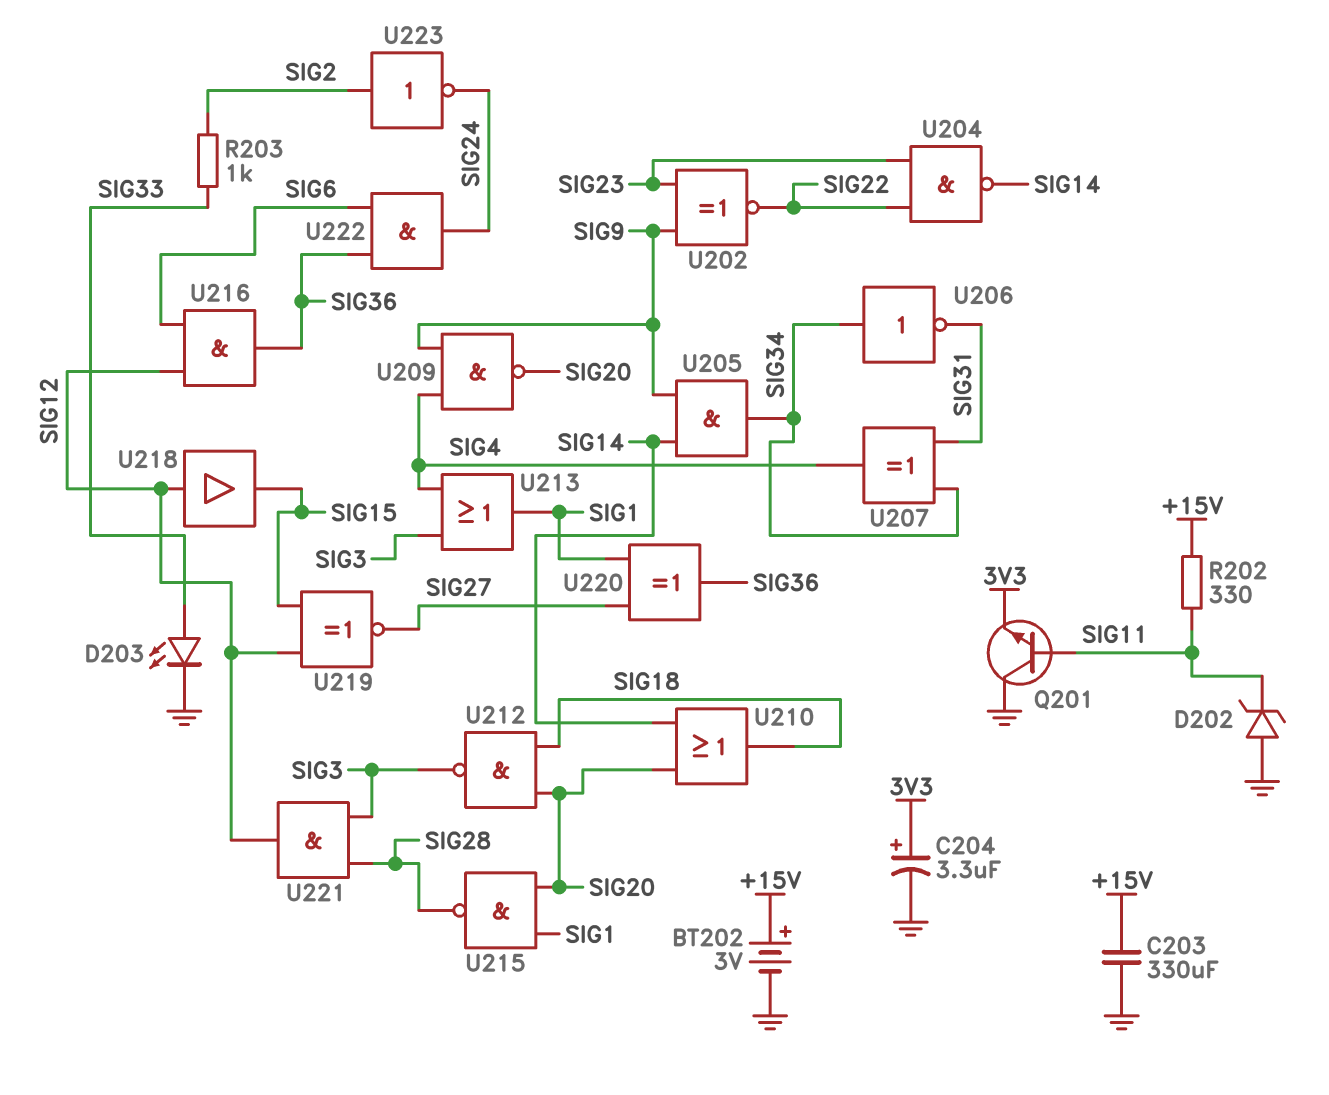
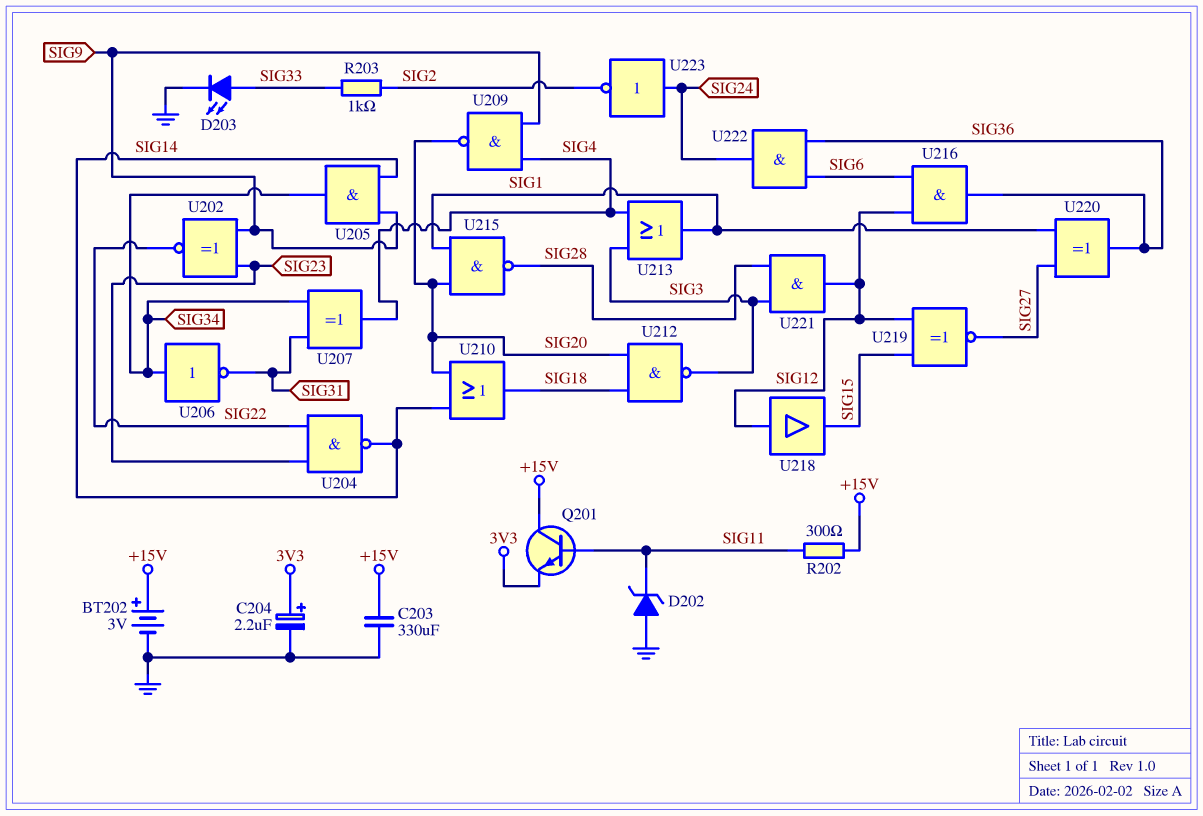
C204: 3.3uF (plus 3V3, minus GND) -> 2.2uF (plus 3V3, minus GND)
Q201: NPN (B SIG11, C GND, E 3V3) -> NPN (B SIG11, C +15V, E 3V3)
R202: 330 (+15V, SIG11) -> 300 (+15V, SIG11)
U223: NOT (in SIG2, out SIG24) -> NOT (in SIG24, out SIG2)

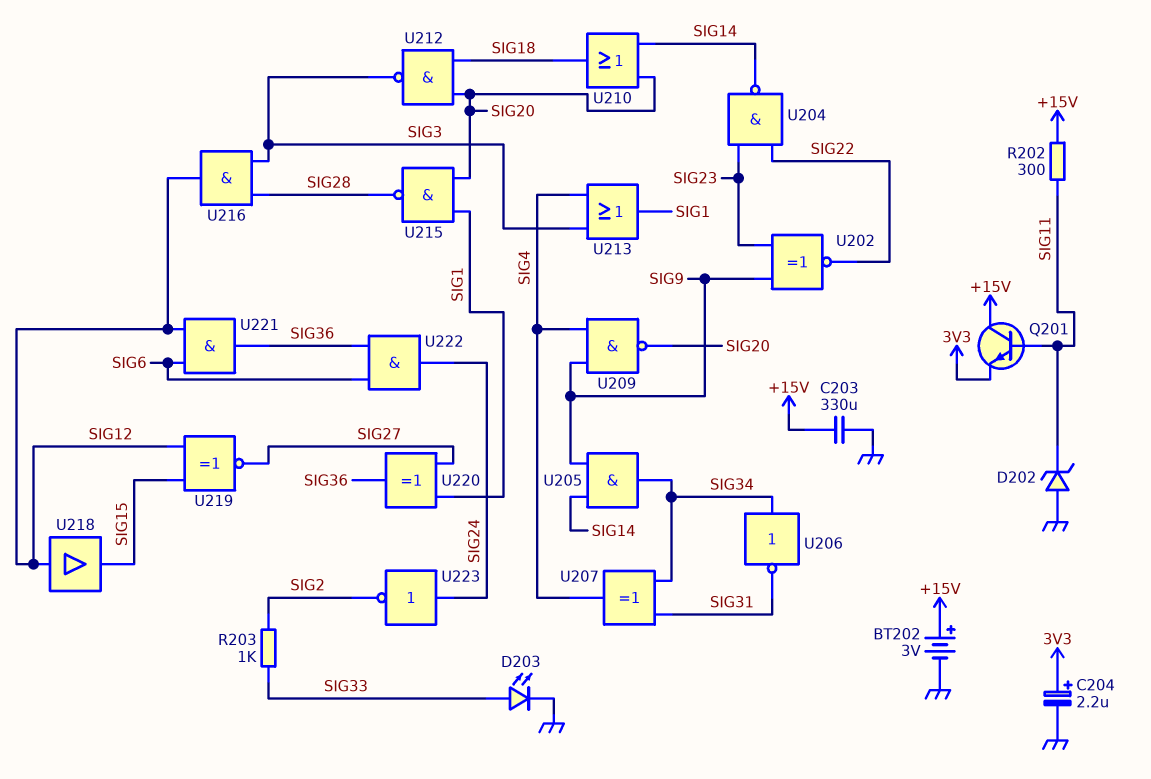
U216: AND (in SIG6, in SIG12, out SIG36) -> AND (in SIG3, in SIG28, out SIG12)
U221: AND (in SIG3, in SIG28, out SIG12) -> AND (in SIG6, in SIG12, out SIG36)

